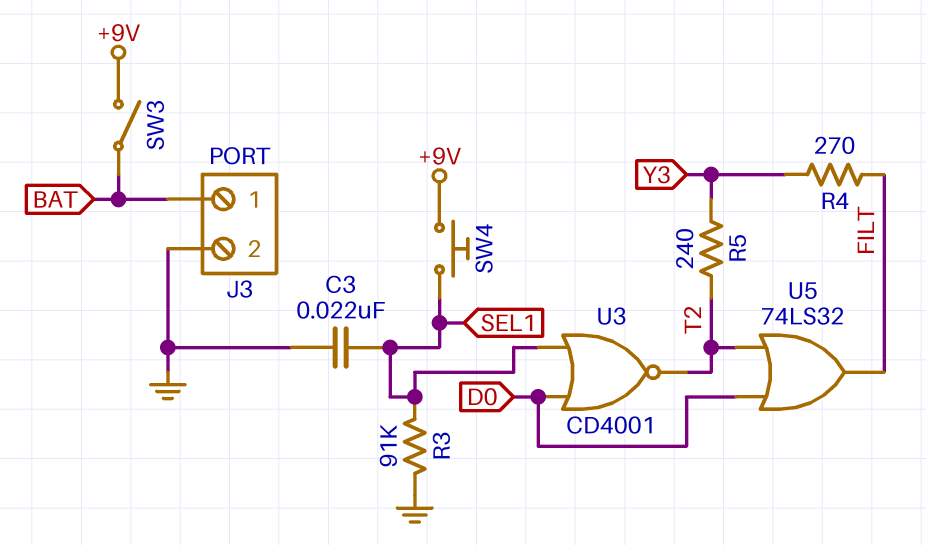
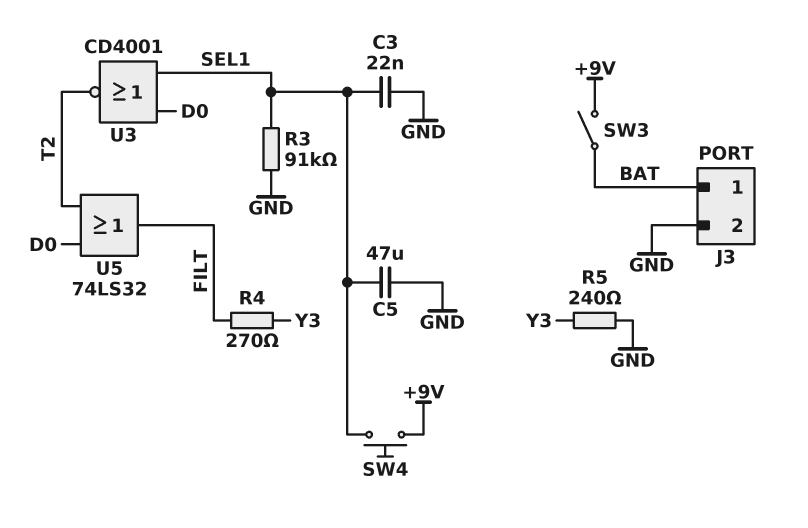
C5: none -> 47uF (GND, SEL1)
R5: 240 (T2, Y3) -> 240 (GND, Y3)

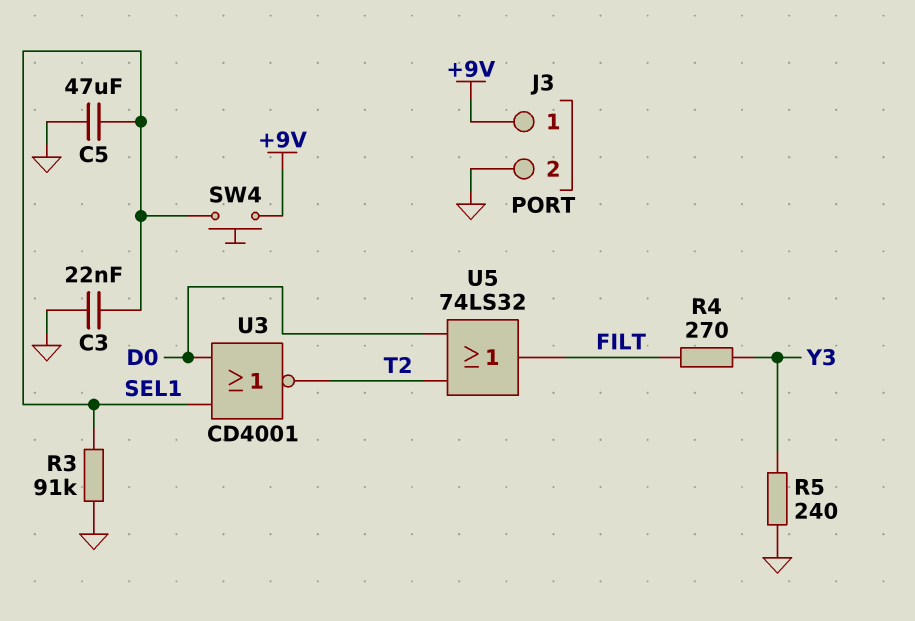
J3 pin 1: BAT -> +9V
SW3: switch (+9V, BAT) -> none

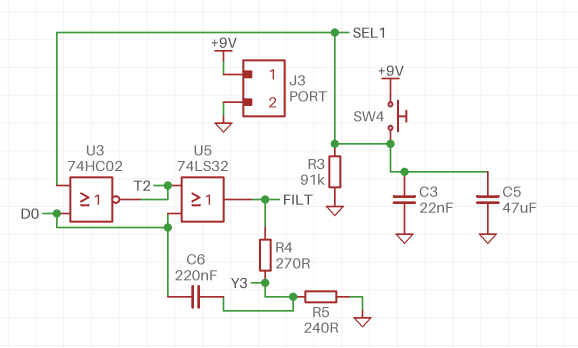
C6: none -> 220nF (D0, Y3)
U3: NOR CD4001 (in D0, in SEL1, out T2) -> NOR 74HC02 (in D0, in SEL1, out T2)

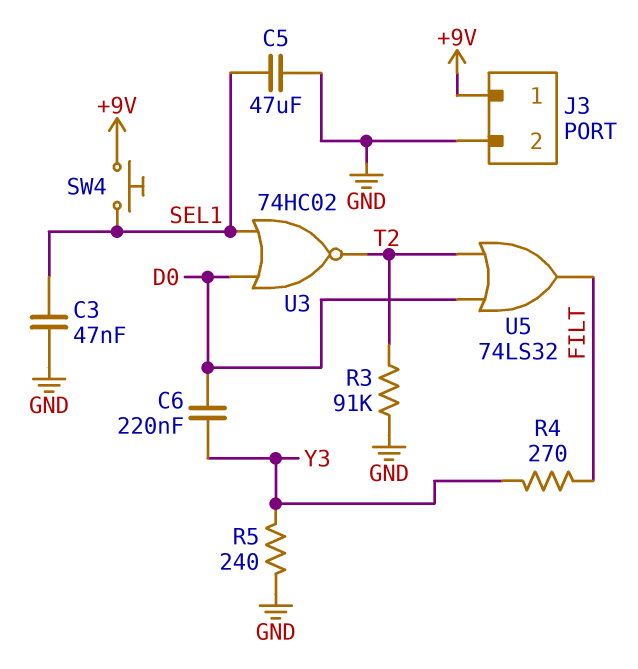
C3: 22nF (GND, SEL1) -> 47nF (GND, SEL1)
R3: 91k (GND, SEL1) -> 91k (GND, T2)

